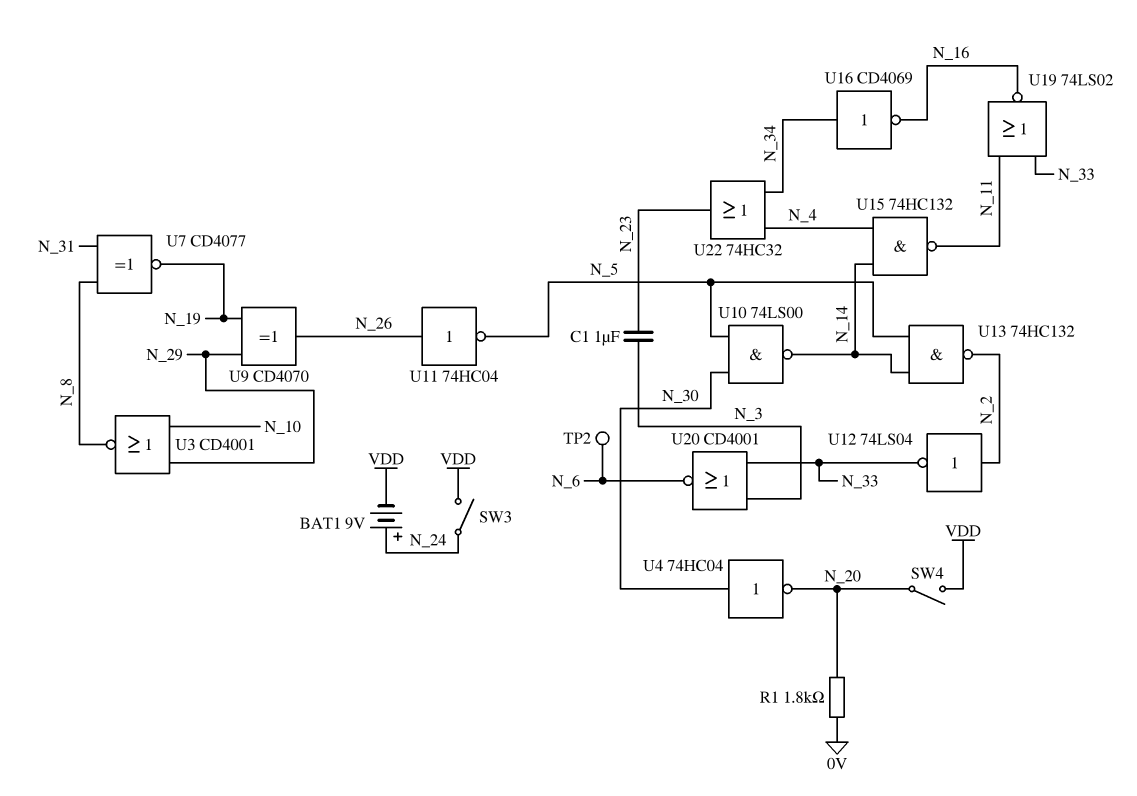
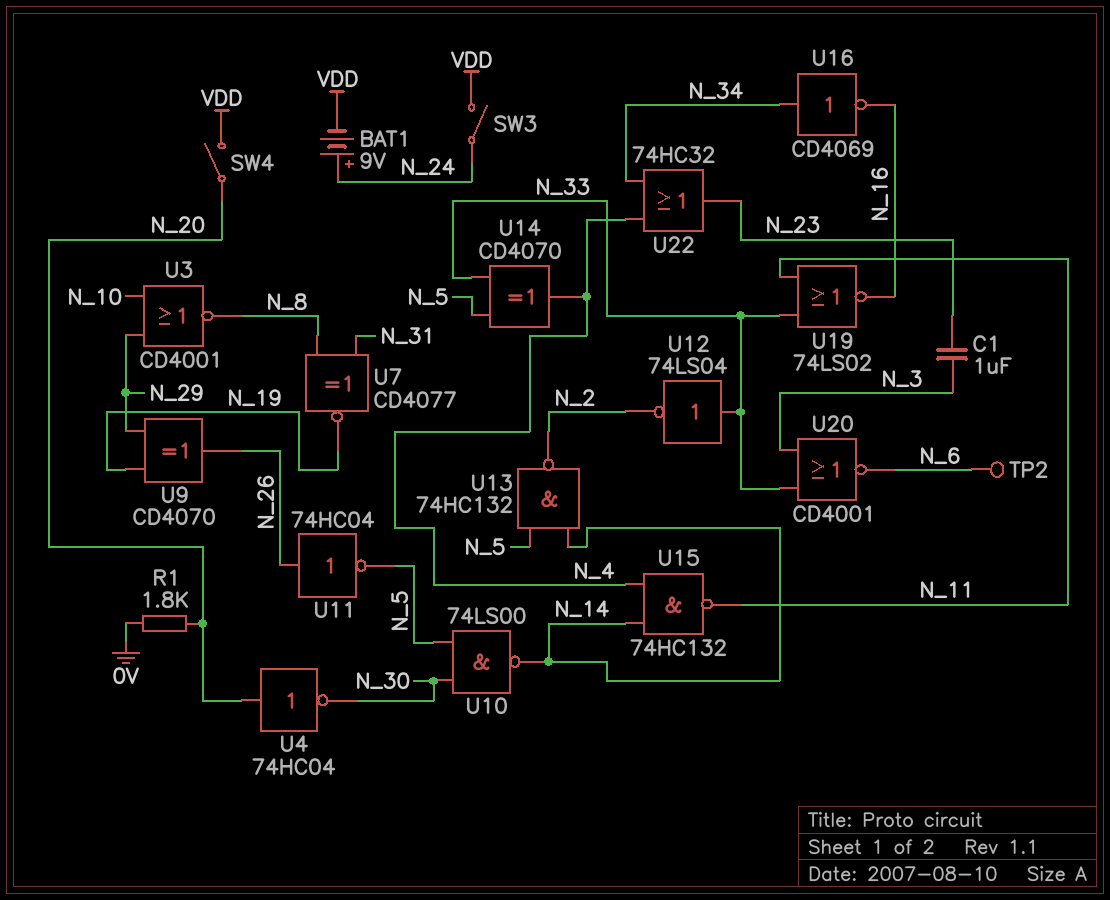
U4: NOT 74HC04 (in N_30, out N_20) -> NOT 74HC04 (in N_20, out N_30)
U12: NOT 74LS04 (in N_2, out N_33) -> NOT 74LS04 (in N_33, out N_2)
U14: none -> XOR CD4070 (in N_5, in N_33, out N_4)

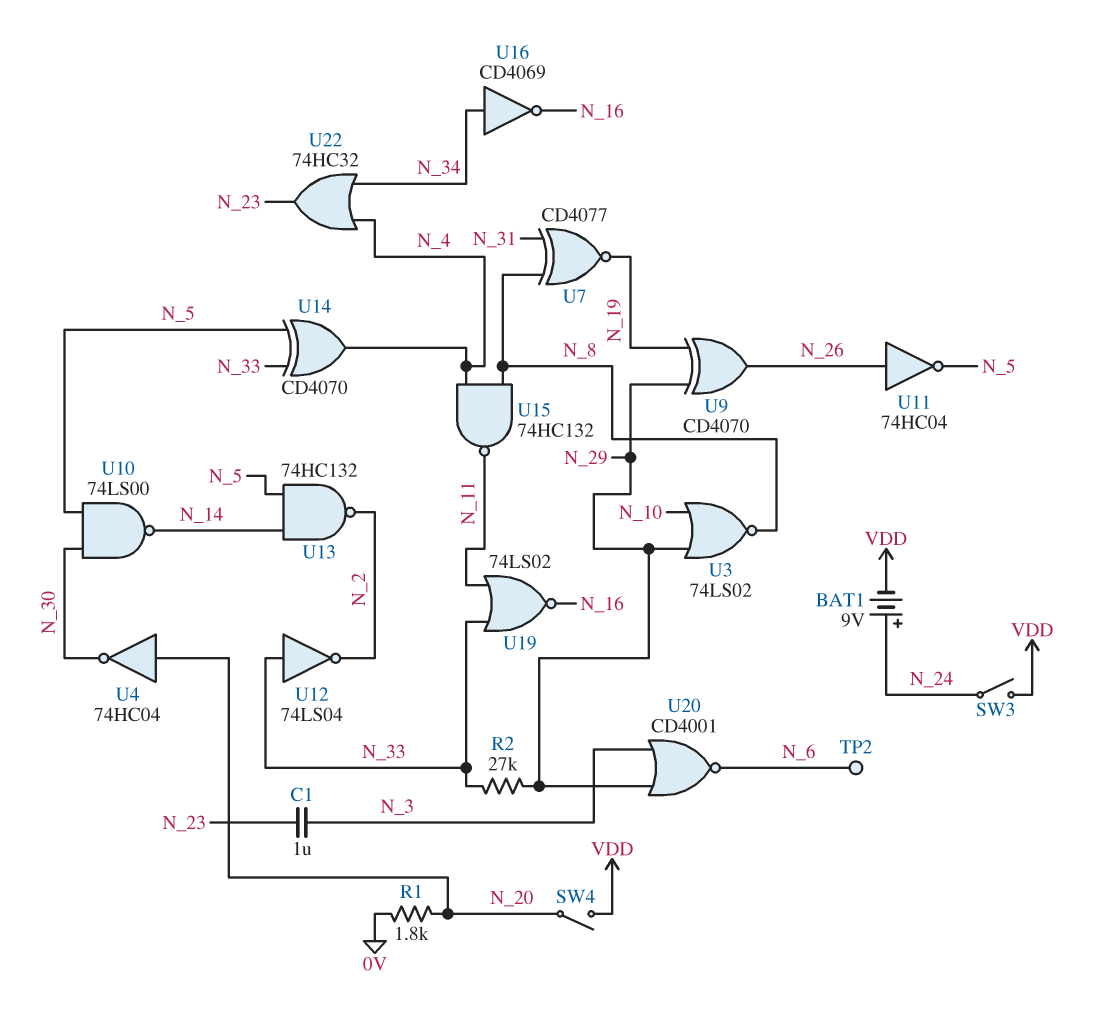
R2: none -> 27k (N_29, N_33)
U3: NOR CD4001 (in N_10, in N_29, out N_8) -> NOR 74LS02 (in N_10, in N_29, out N_8)
U15: NAND 74HC132 (in N_4, in N_14, out N_11) -> NAND 74HC132 (in N_4, in N_8, out N_11)
U20: NOR CD4001 (in N_3, in N_33, out N_6) -> NOR CD4001 (in N_3, in N_29, out N_6)

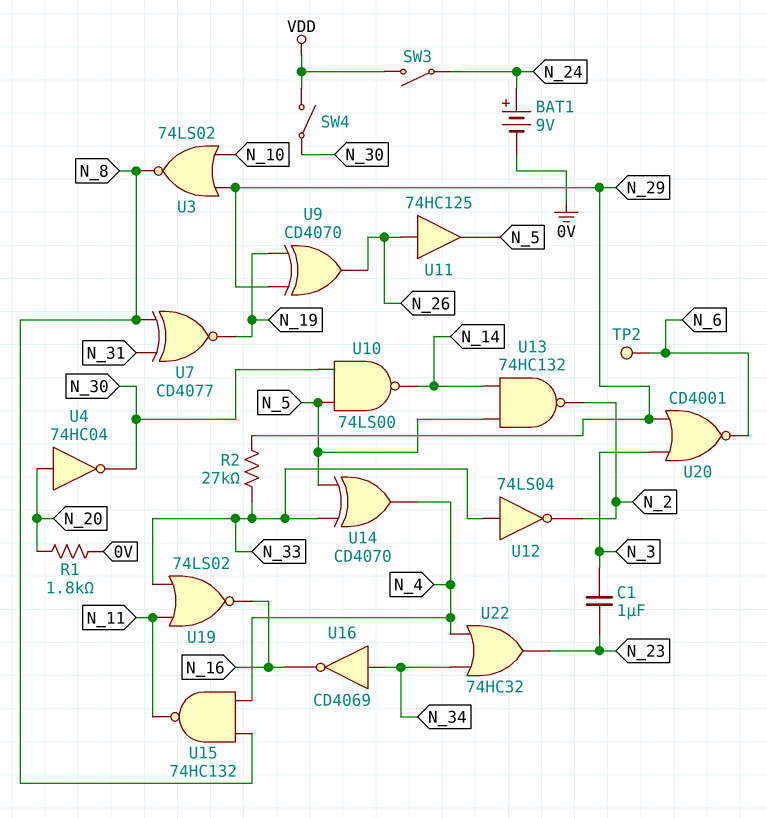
BAT1: 9V (plus N_24, minus VDD) -> 9V (plus N_24, minus 0V)
SW4: switch (N_20, VDD) -> switch (N_30, VDD)
U11: NOT 74HC04 (in N_26, out N_5) -> buffer 74HC125 (in N_26, out N_5)

